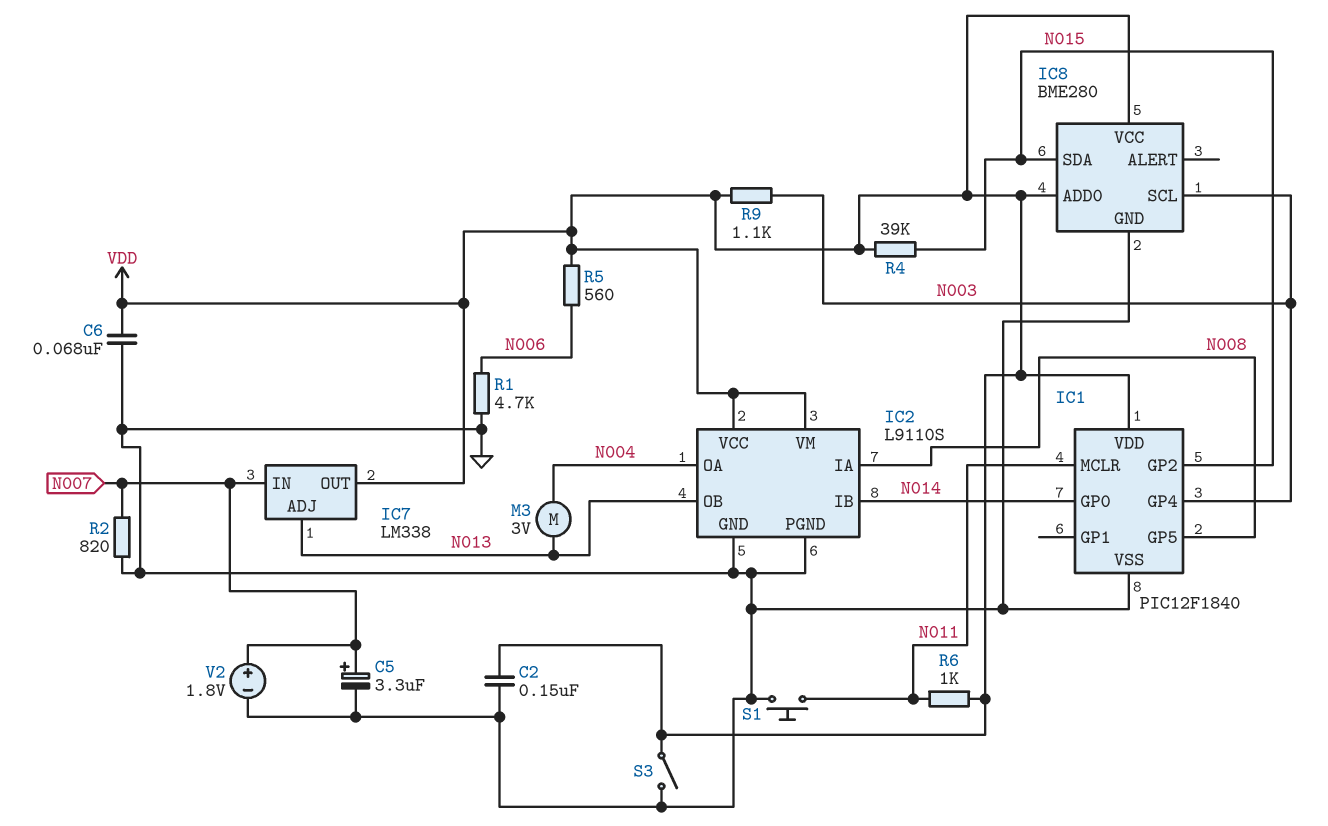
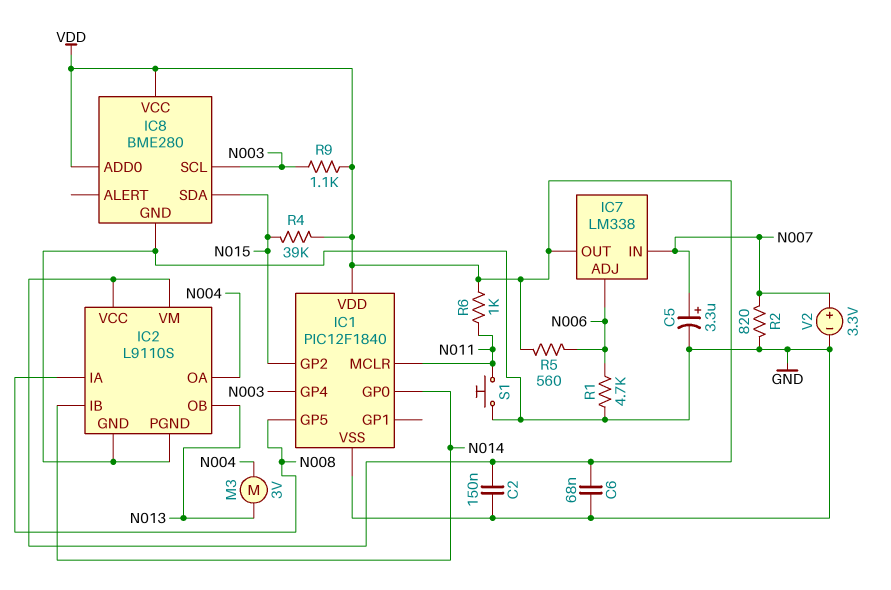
IC7 pin ADJ: N013 -> N006
S3: switch (GND, VDD) -> none
V2: 1.8V (plus N007, minus GND) -> 3.3V (plus N007, minus GND)

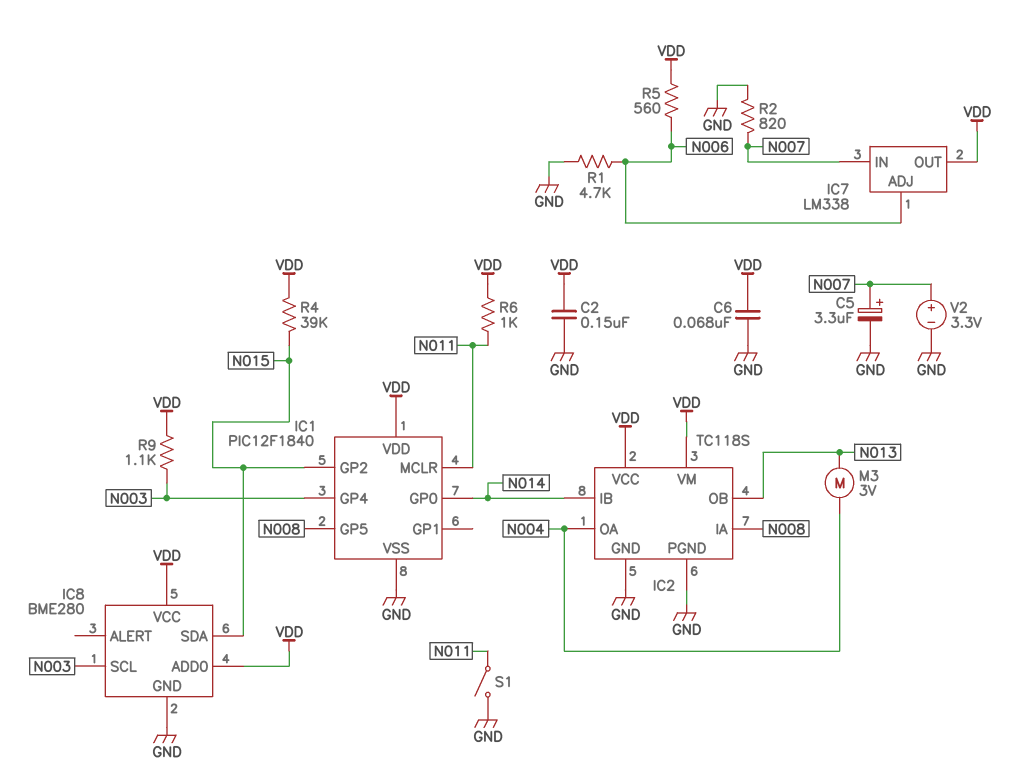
IC2: L9110S -> TC118S
S1: button (GND, N011) -> switch (GND, N011)

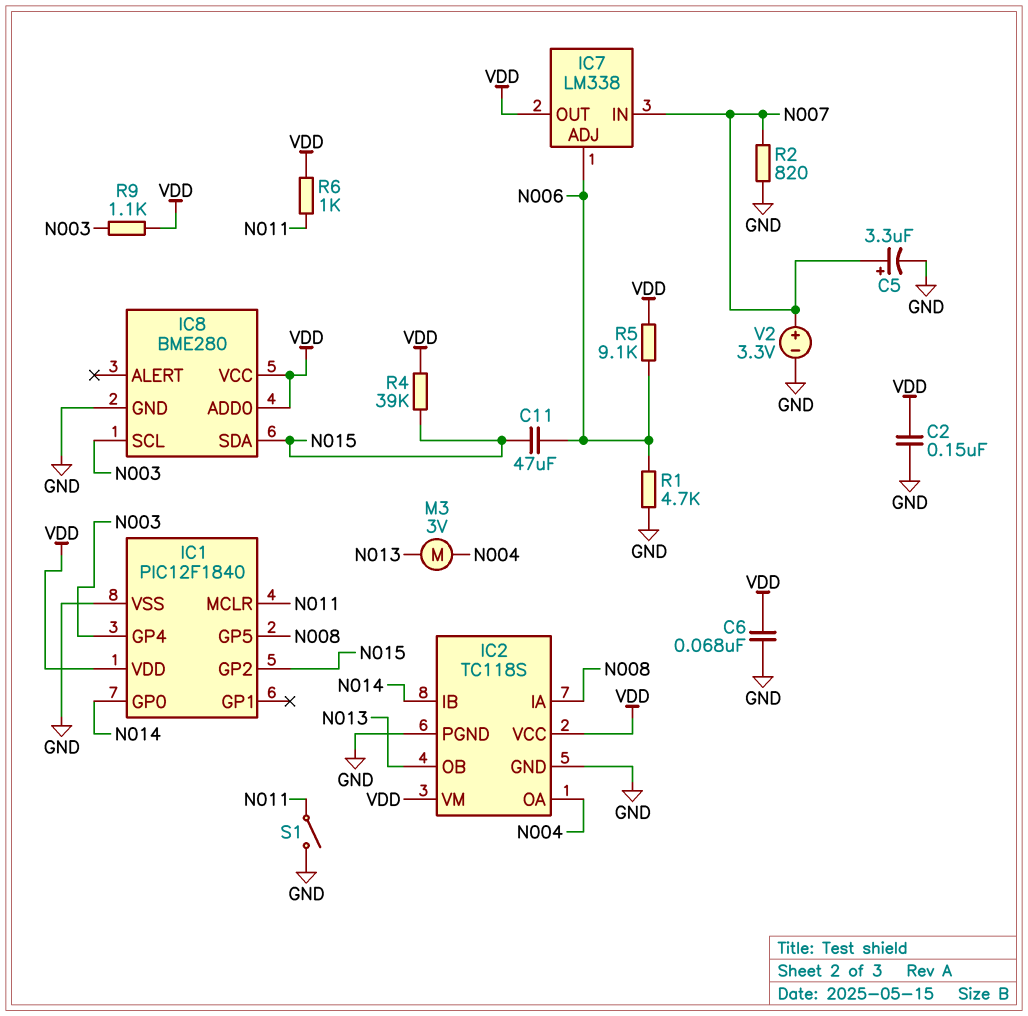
C11: none -> 47uF (N006, N015)
R5: 560 (N006, VDD) -> 9.1k (N006, VDD)

